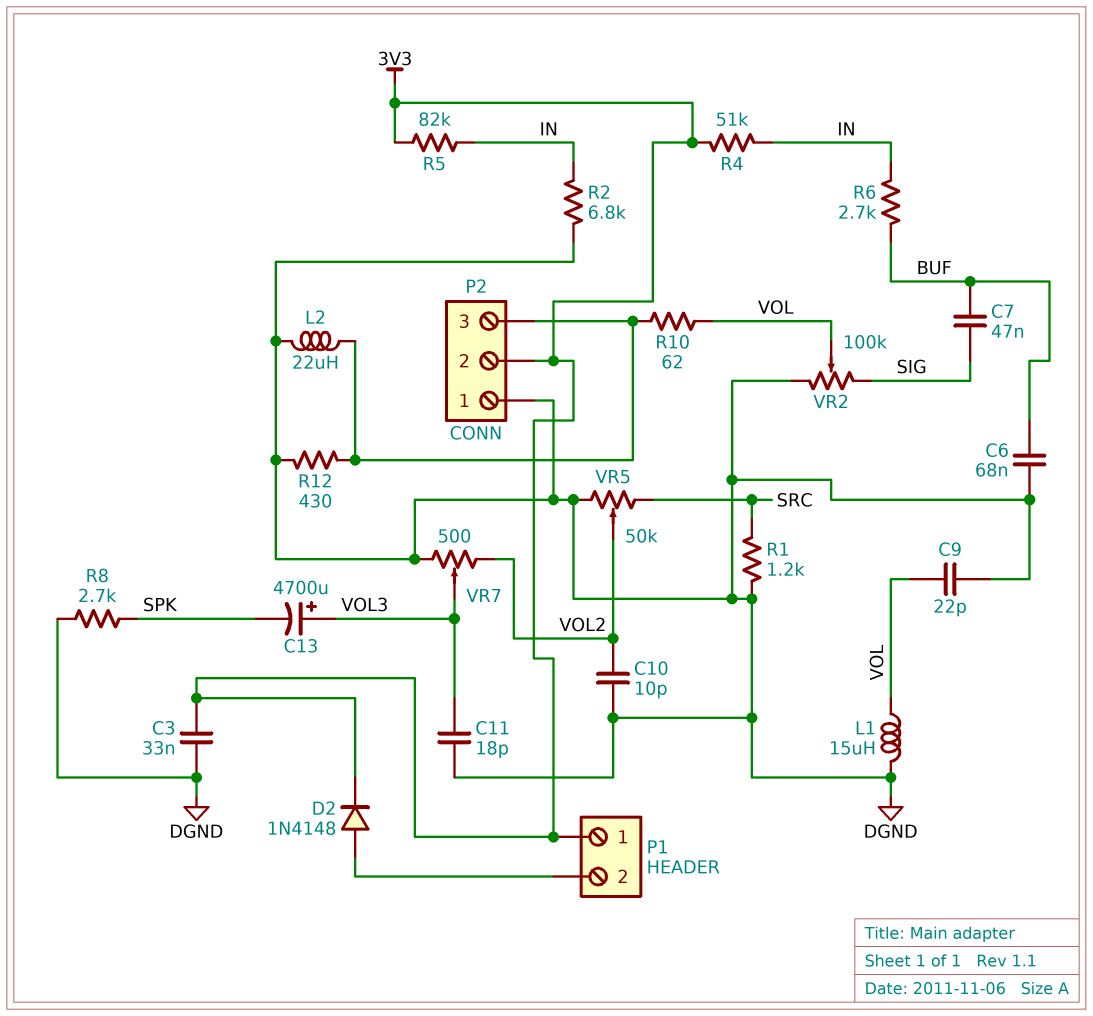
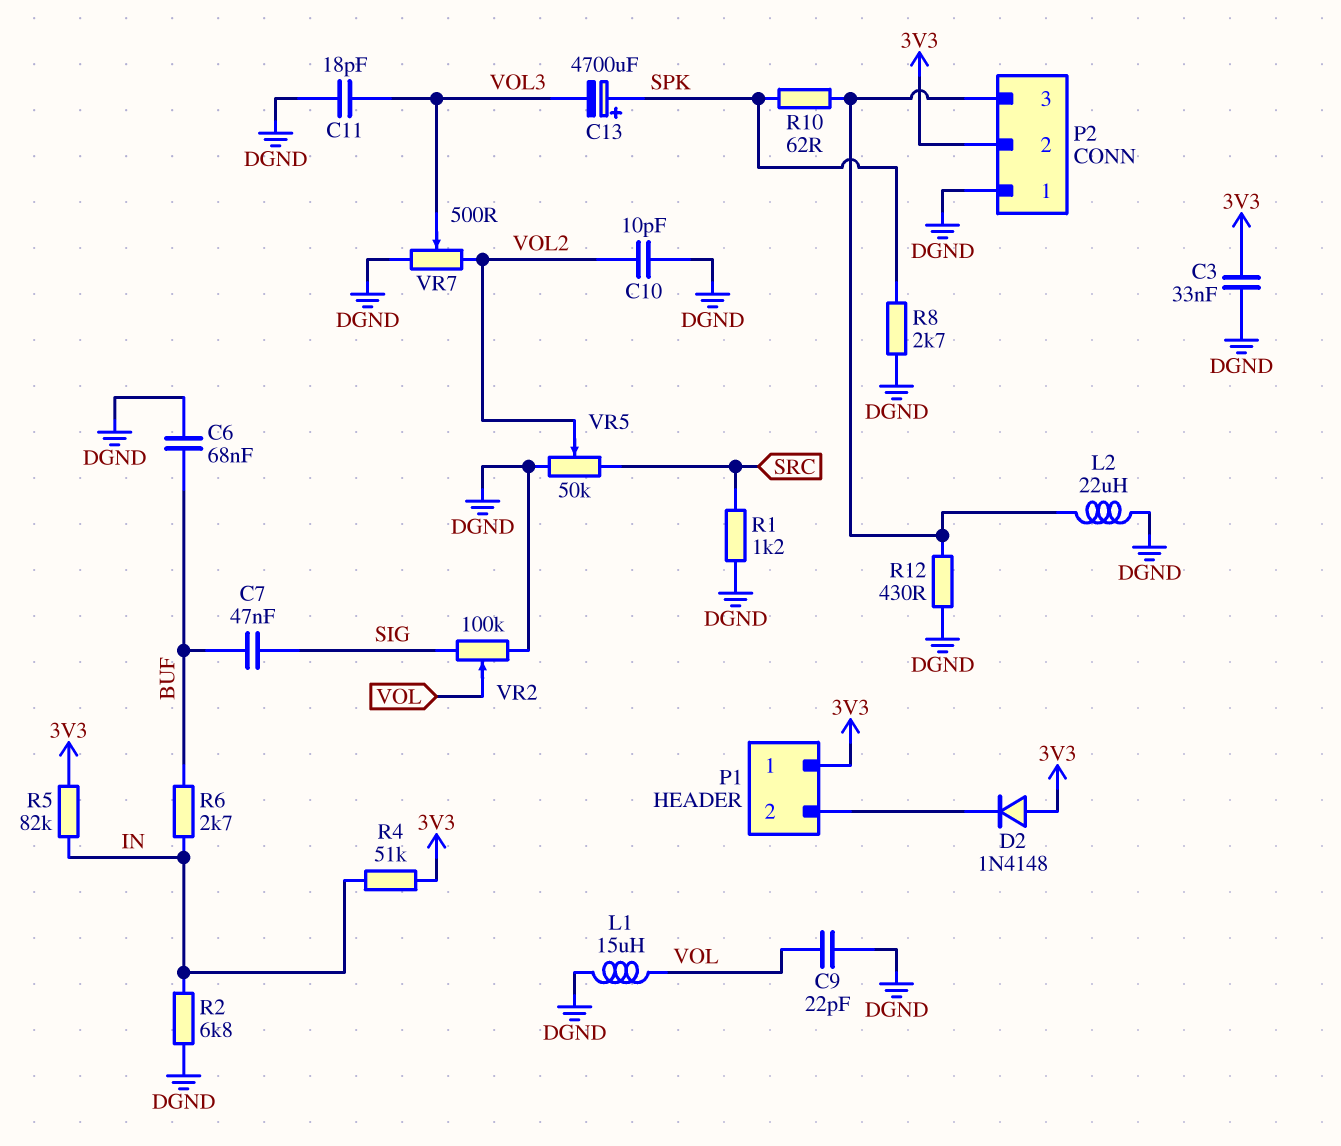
C13: 4700uF (plus VOL3, minus SPK) -> 4700uF (plus SPK, minus VOL3)
D2: diode 1N4148 (A P1/2, K 3V3) -> diode 1N4148 (A 3V3, K P1/2)
R10: 62 (P2/3, VOL) -> 62 (P2/3, SPK)

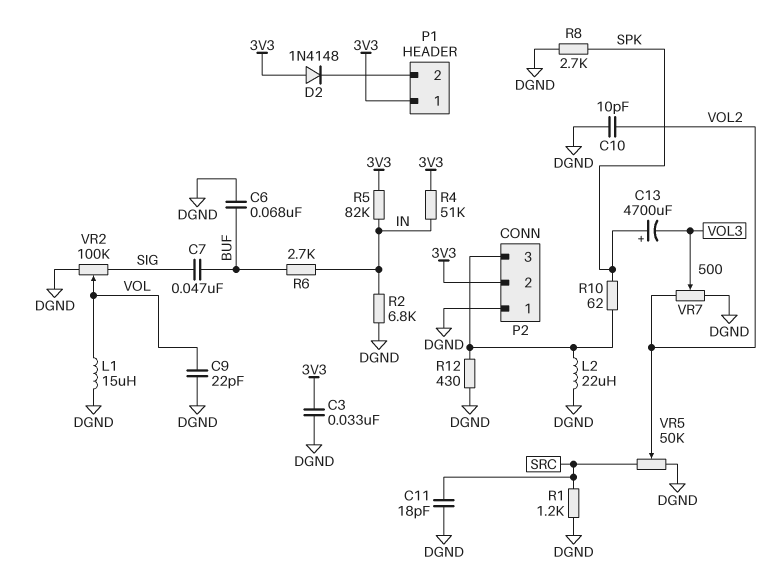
C11: 18pF (DGND, VOL3) -> 18pF (DGND, SRC)

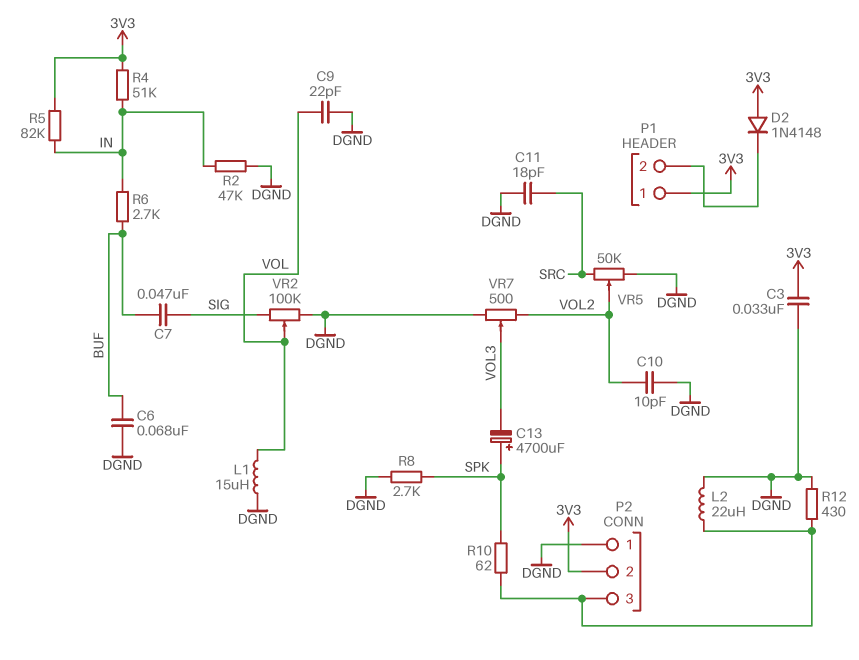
R1: 1.2k (DGND, SRC) -> none
R2: 6.8k (DGND, IN) -> 47k (DGND, IN)

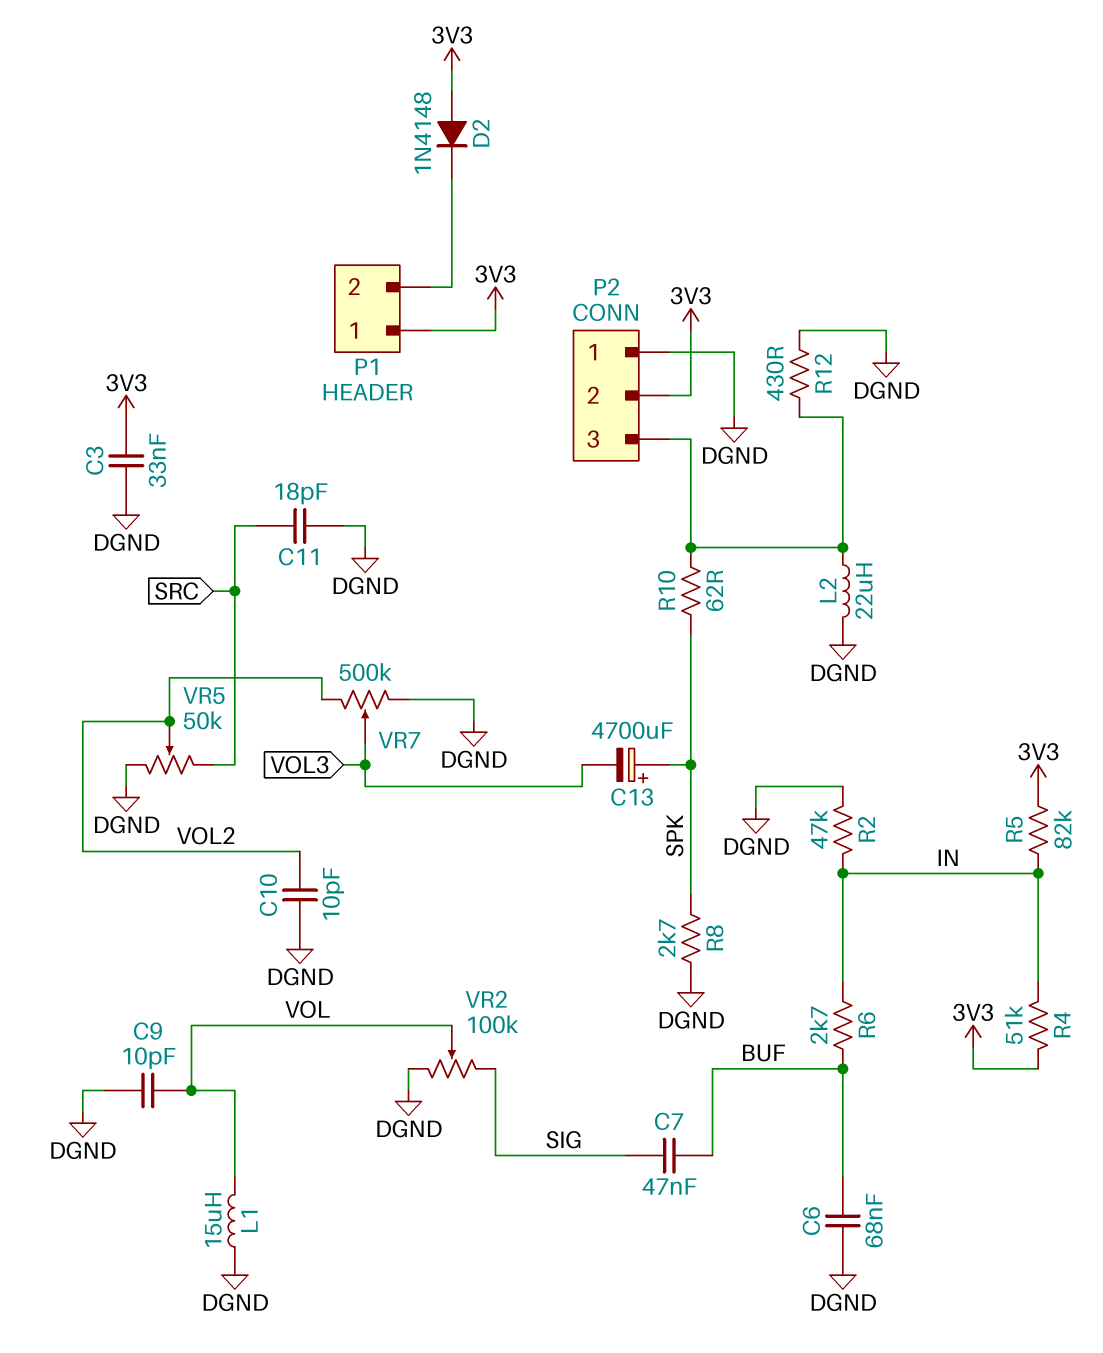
C9: 22pF (DGND, VOL) -> 10pF (DGND, VOL)
VR7: 500 (DGND, VOL2, wiper VOL3) -> 500k (DGND, VOL2, wiper VOL3)

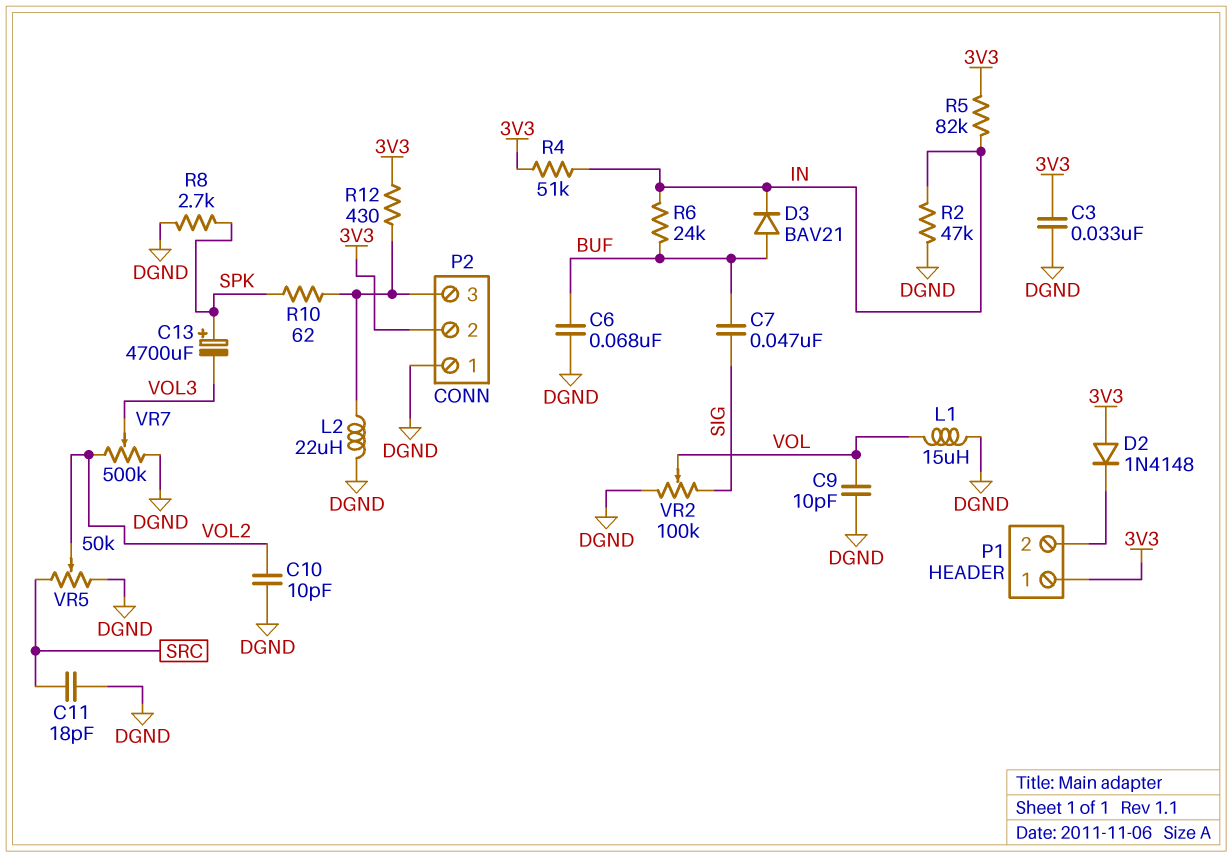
D3: none -> diode BAV21 (A BUF, K IN)
R6: 2.7k (BUF, IN) -> 24k (BUF, IN)
R12: 430 (DGND, P2/3) -> 430 (3V3, P2/3)

